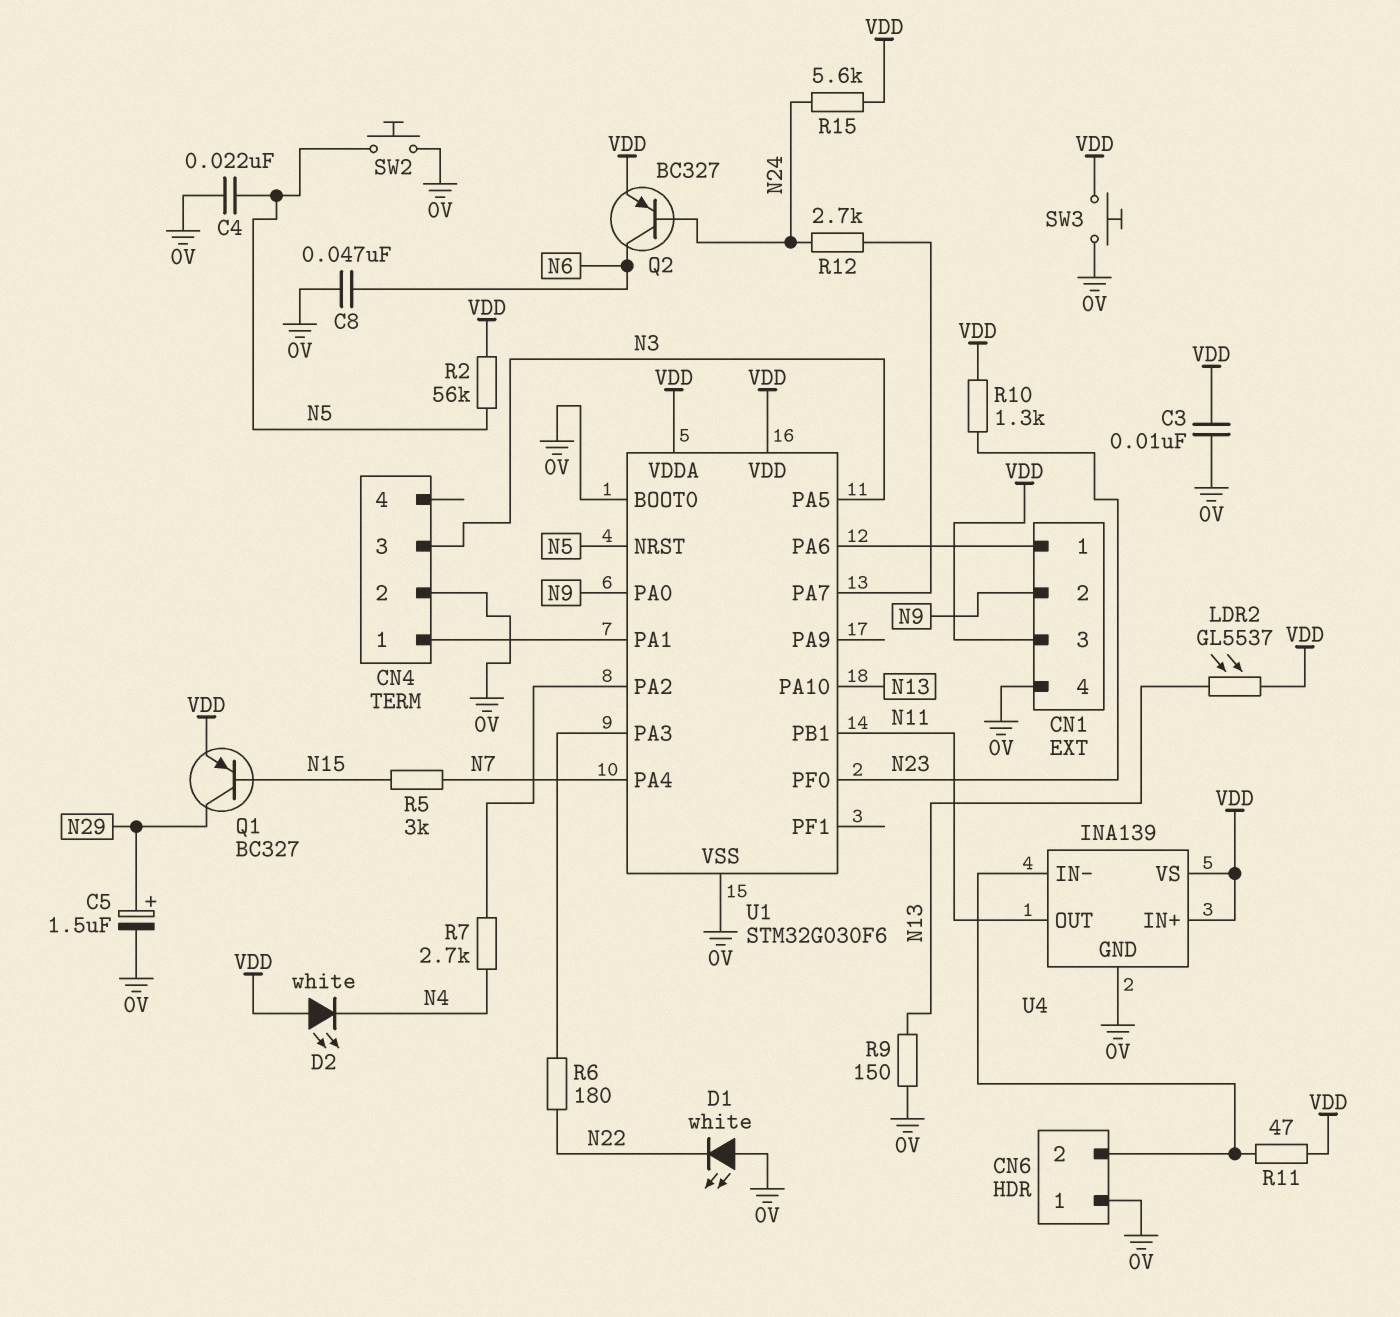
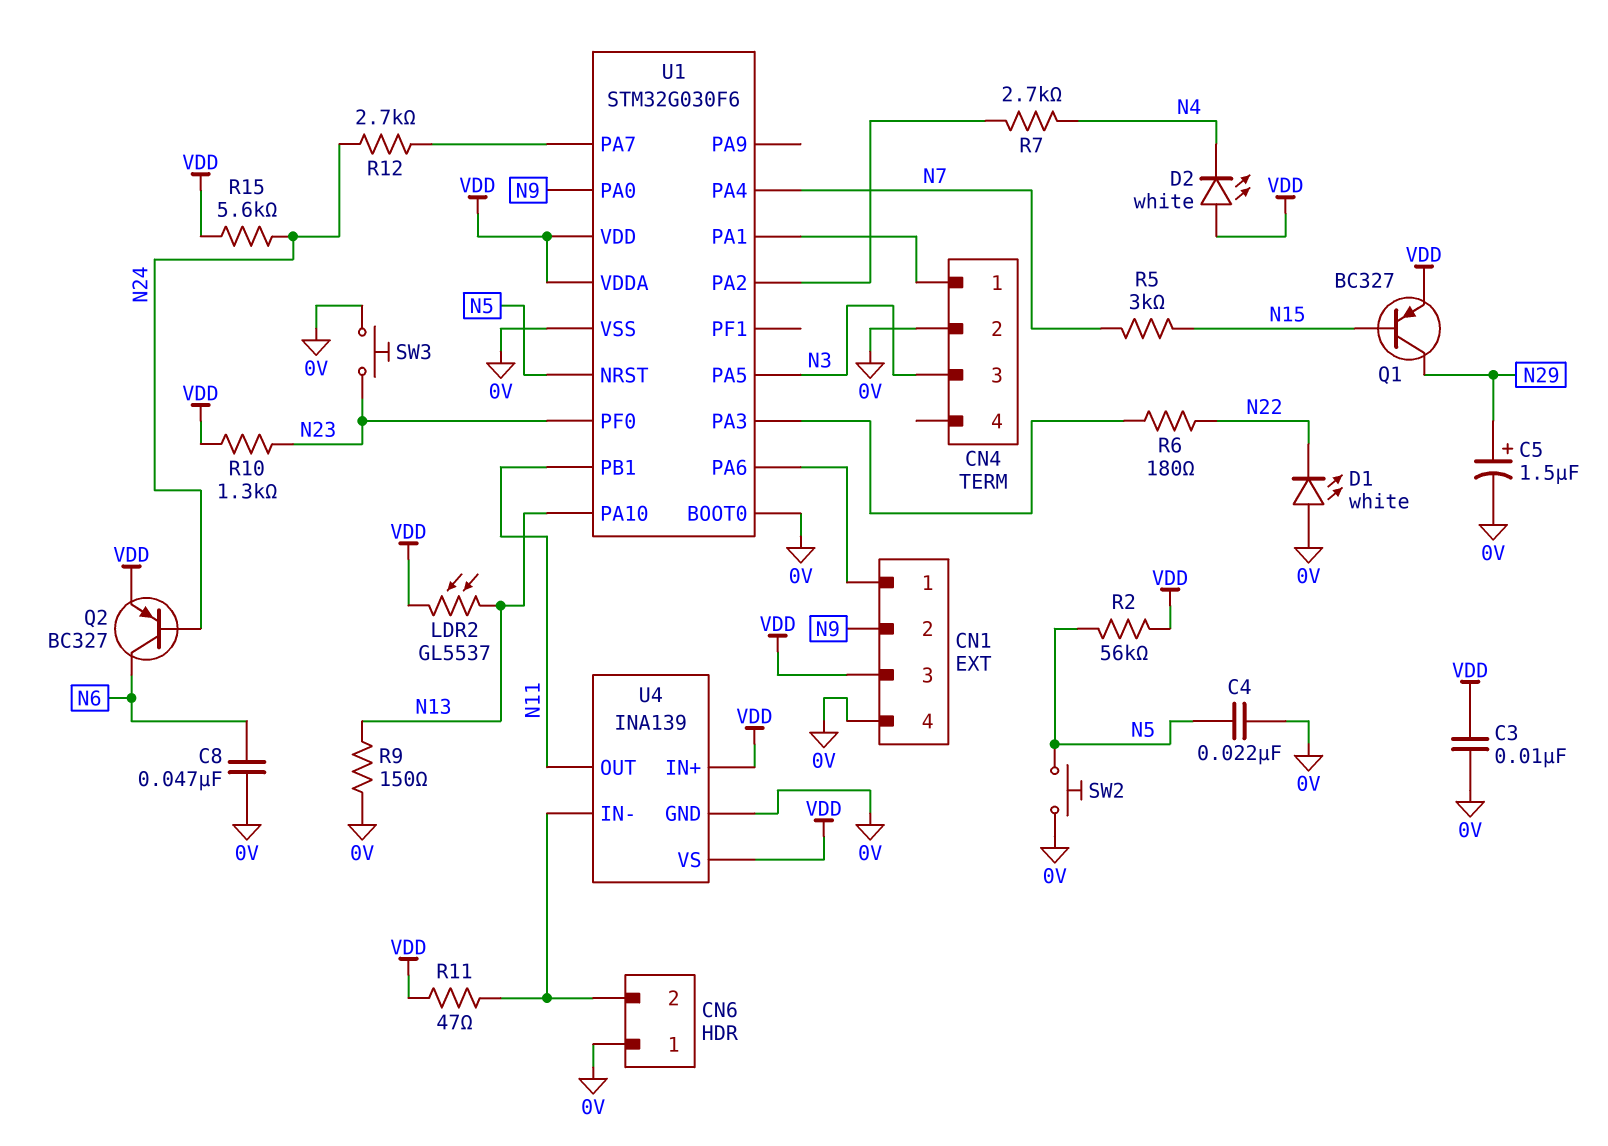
SW3: button (0V, VDD) -> button (0V, N23)

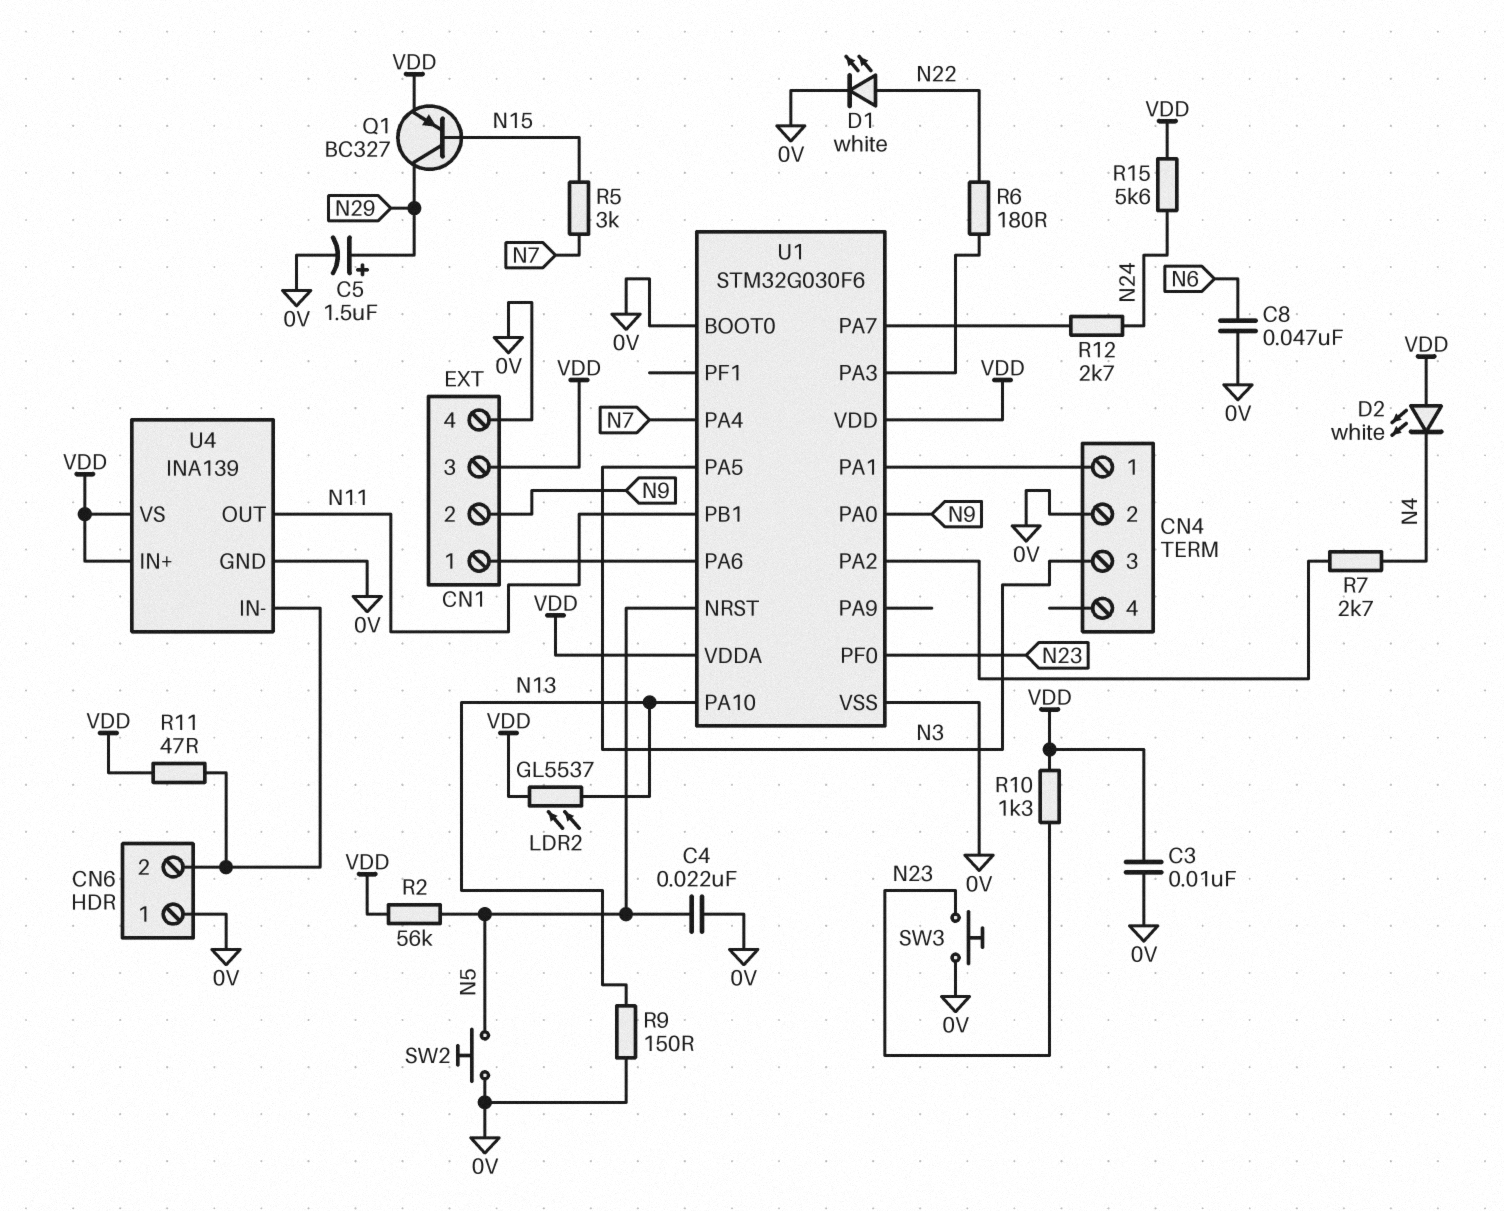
D1: LED white (A 0V, K N22) -> LED white (A N22, K 0V)
Q2: PNP BC327 (B N24, C N6, E VDD) -> none

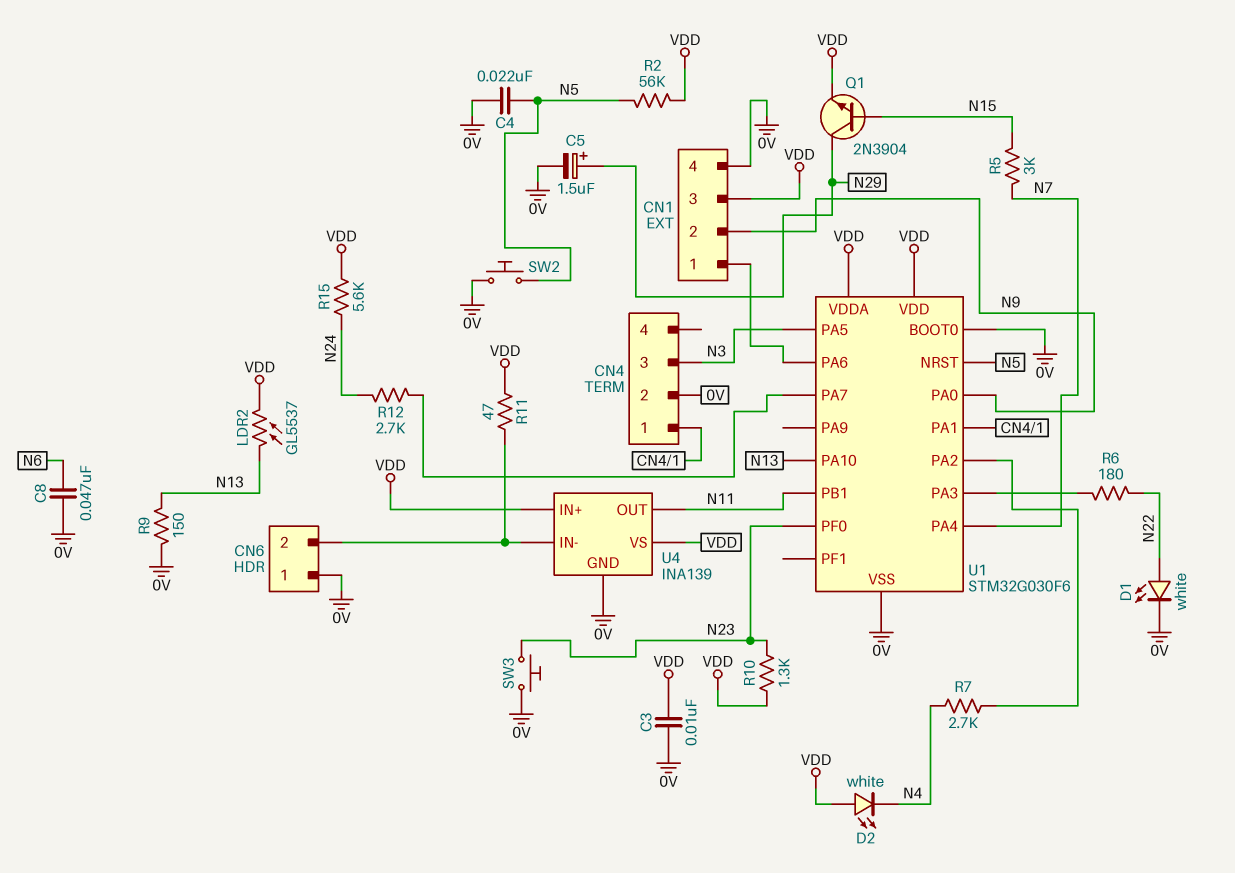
Q1: PNP BC327 (B N15, C N29, E VDD) -> NPN 2N3904 (B N15, C N29, E VDD)

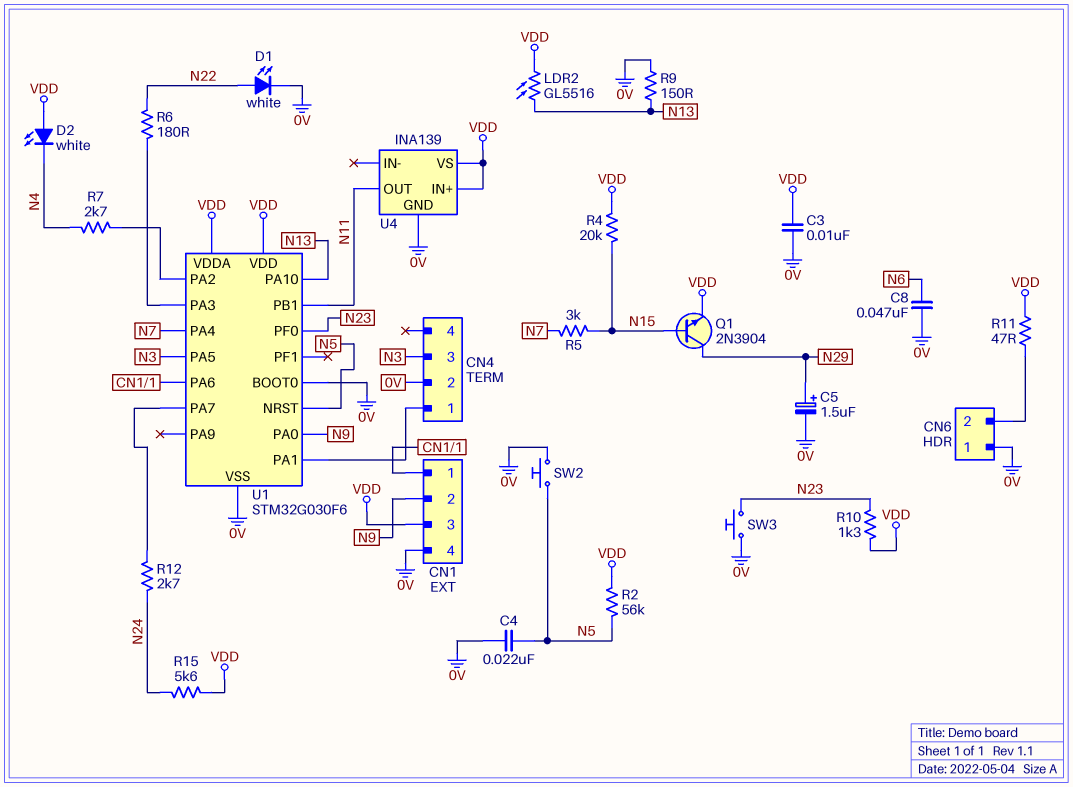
LDR2: GL5537 (N13, VDD) -> GL5516 (N13, VDD)
R4: none -> 20k (N15, VDD)
U4 pin IN-: CN6/2 -> none

